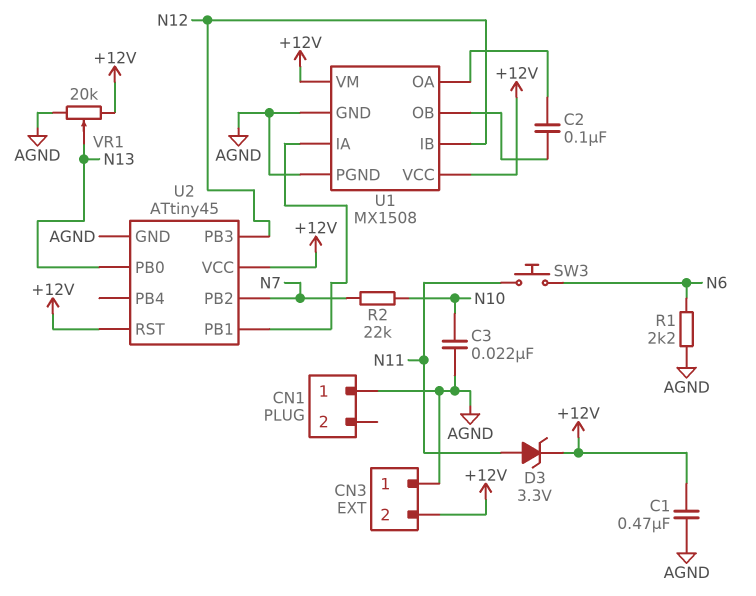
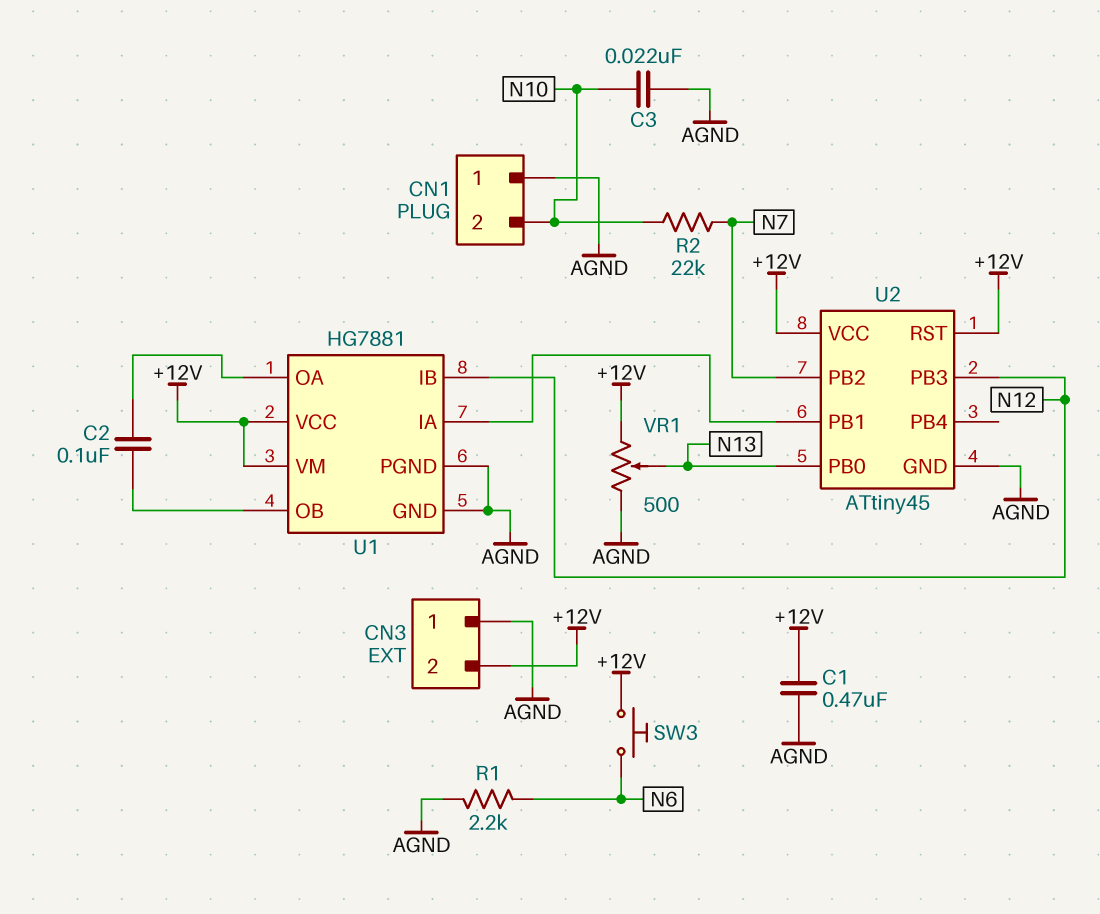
CN1 pin 2: none -> N10
D3: zener 3.3V (A N11, K +12V) -> none
SW3: button (N6, N11) -> button (+12V, N6)
U1: MX1508 -> HG7881
VR1: 20k (+12V, AGND, wiper N13) -> 500 (+12V, AGND, wiper N13)

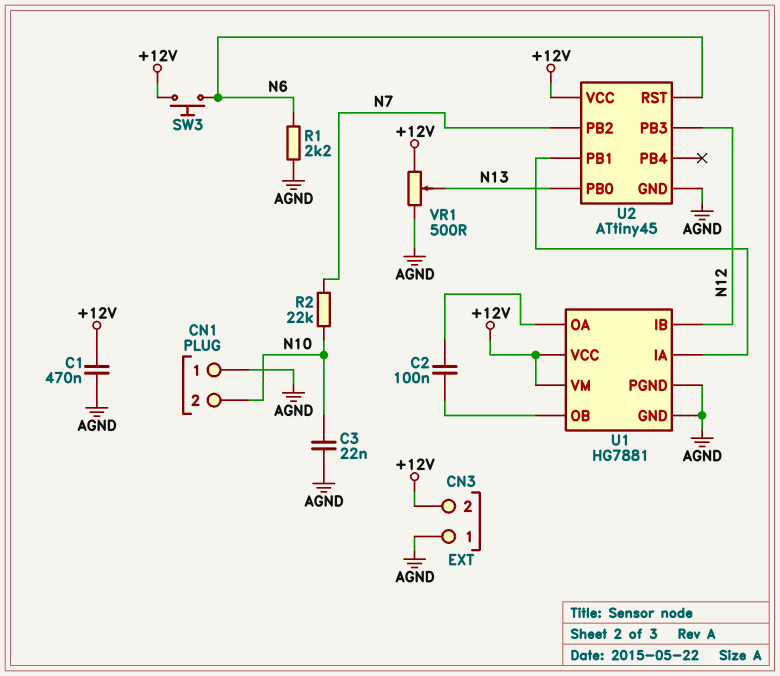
U2 pin RST: +12V -> N6

